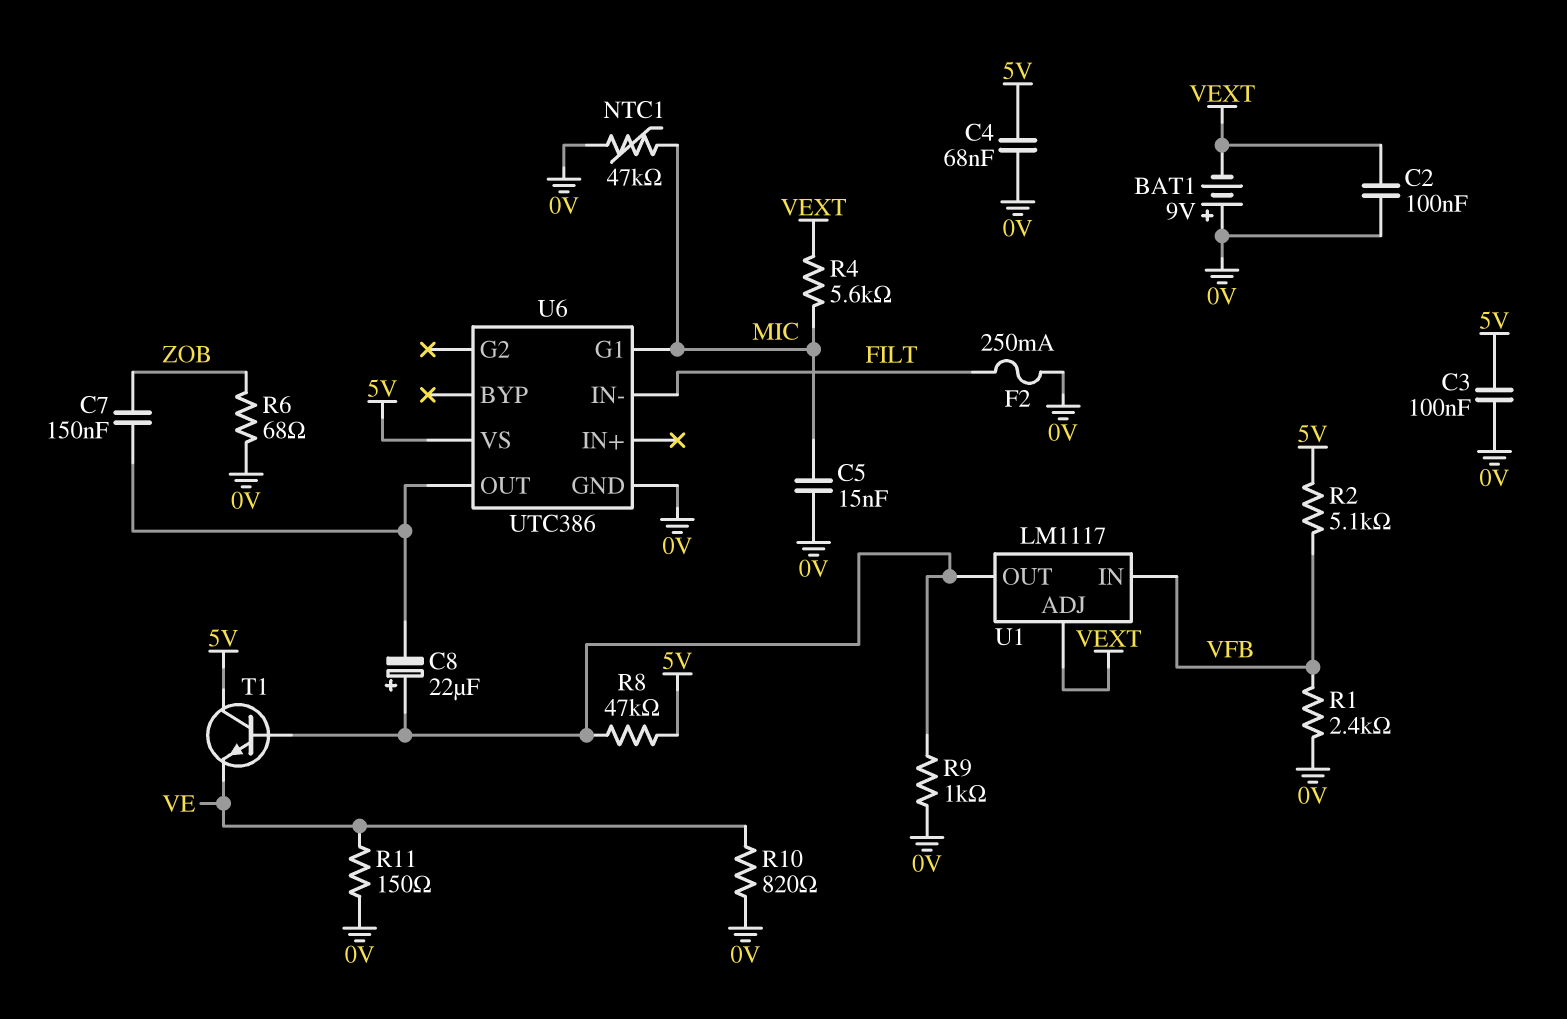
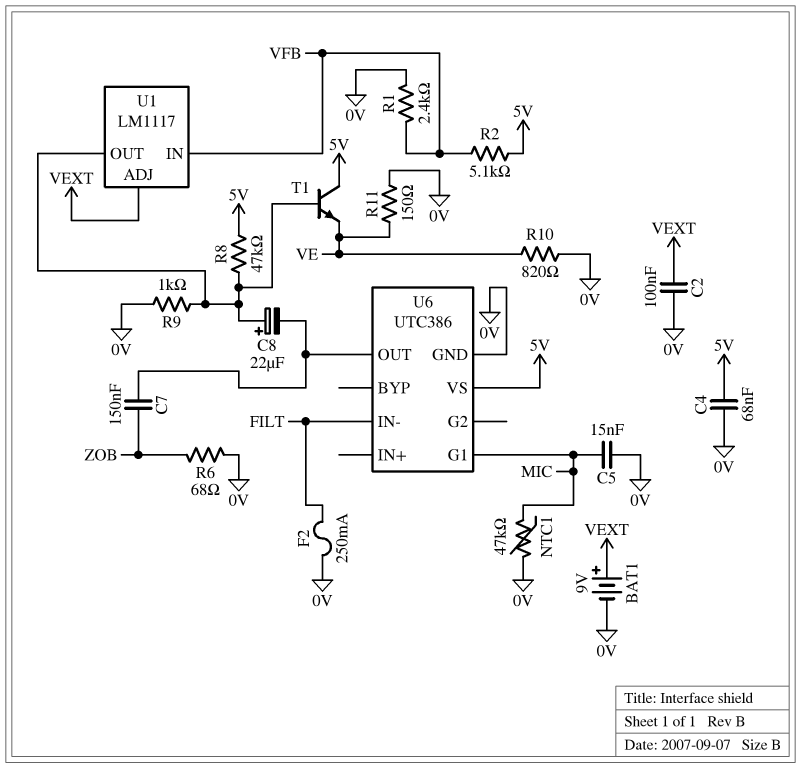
BAT1: 9V (plus 0V, minus VEXT) -> 9V (plus VEXT, minus 0V)
C3: 100nF (0V, 5V) -> none
R4: 5.6k (MIC, VEXT) -> none

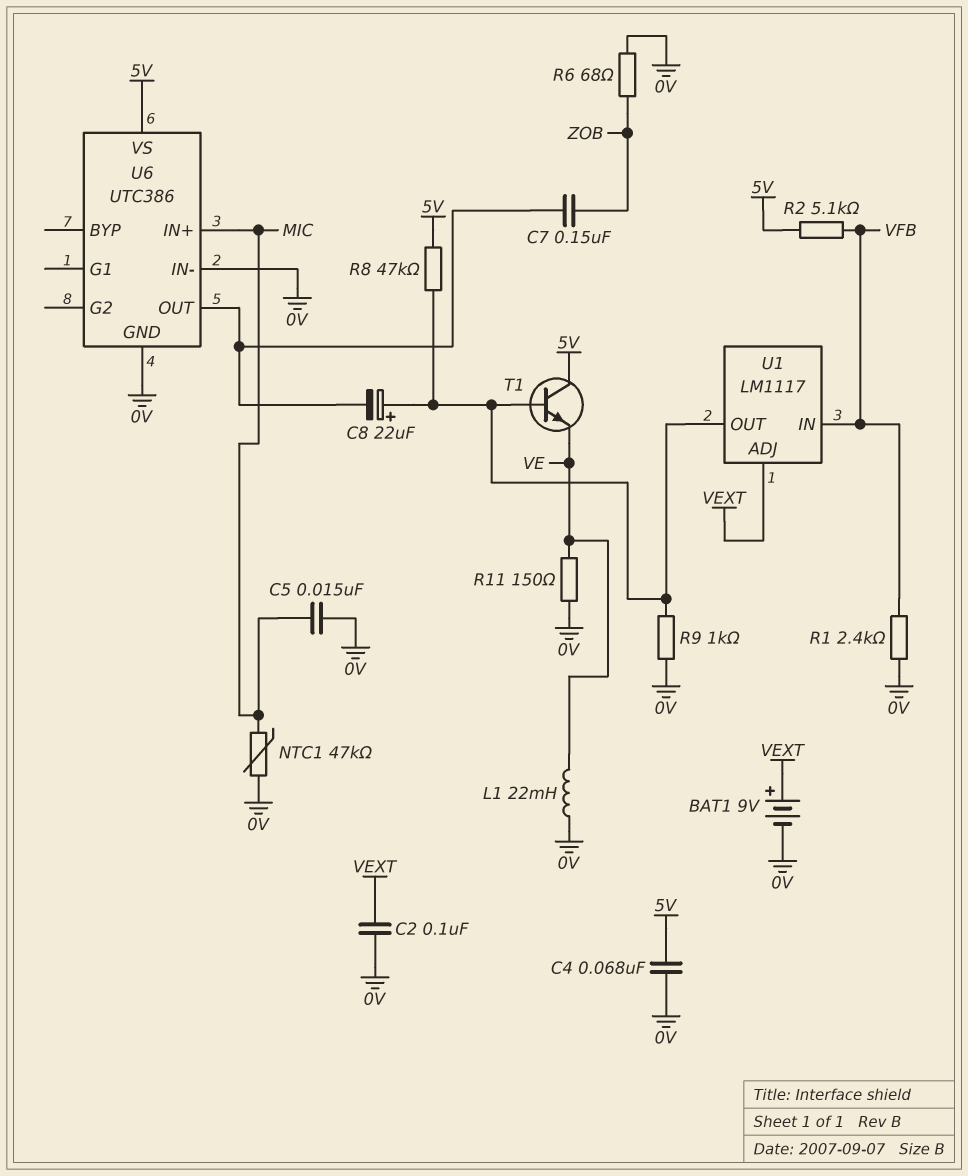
F2: 250mA (0V, FILT) -> none
L1: none -> 22mH (0V, VE)
R10: 820 (0V, VE) -> none
U6 pin G1: MIC -> none
U6 pin IN+: none -> MIC
U6 pin IN-: FILT -> 0V

